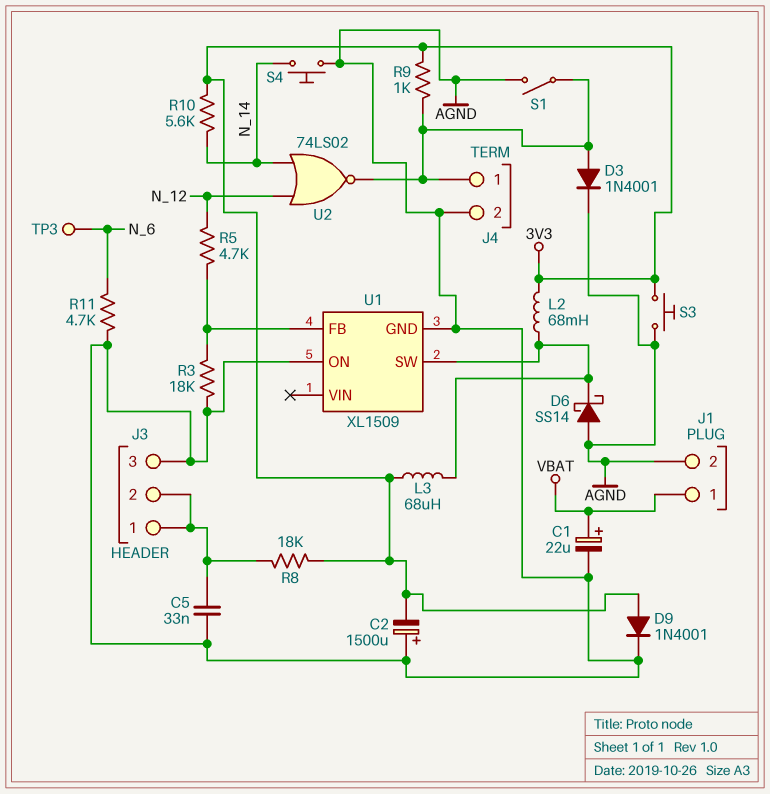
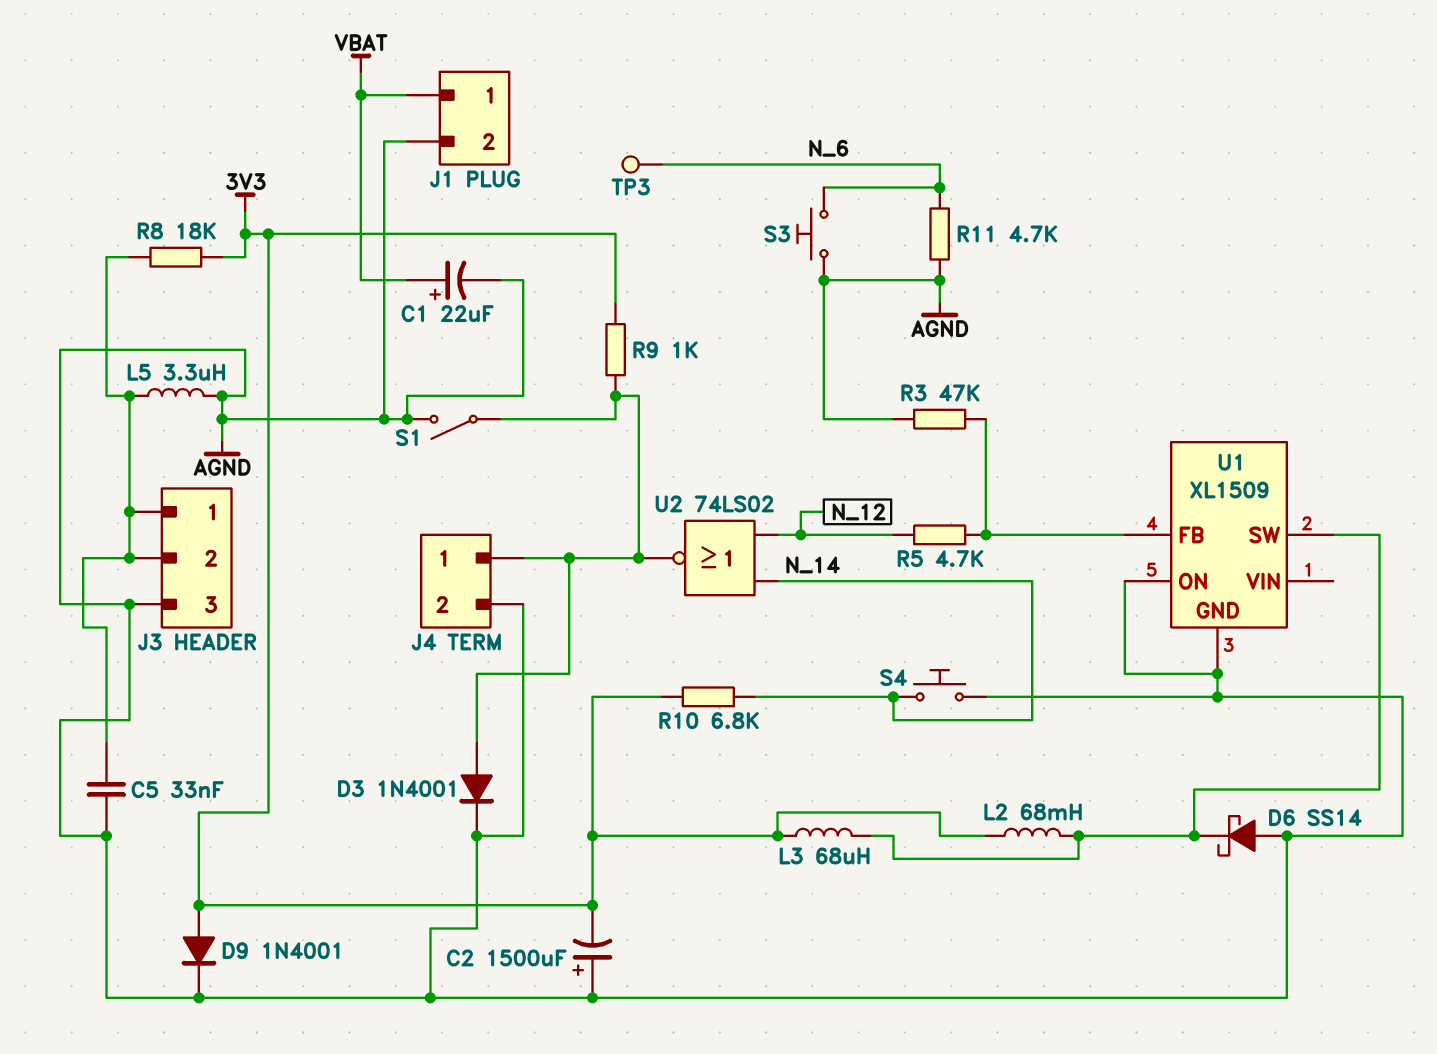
L5: none -> 3.3uH (AGND, J3/1)
R3: 18k (AGND, U1/FB) -> 47k (AGND, U1/FB)
R10: 5.6k (3V3, N_14) -> 6.8k (3V3, N_14)
S3: button (3V3, AGND) -> button (AGND, N_6)

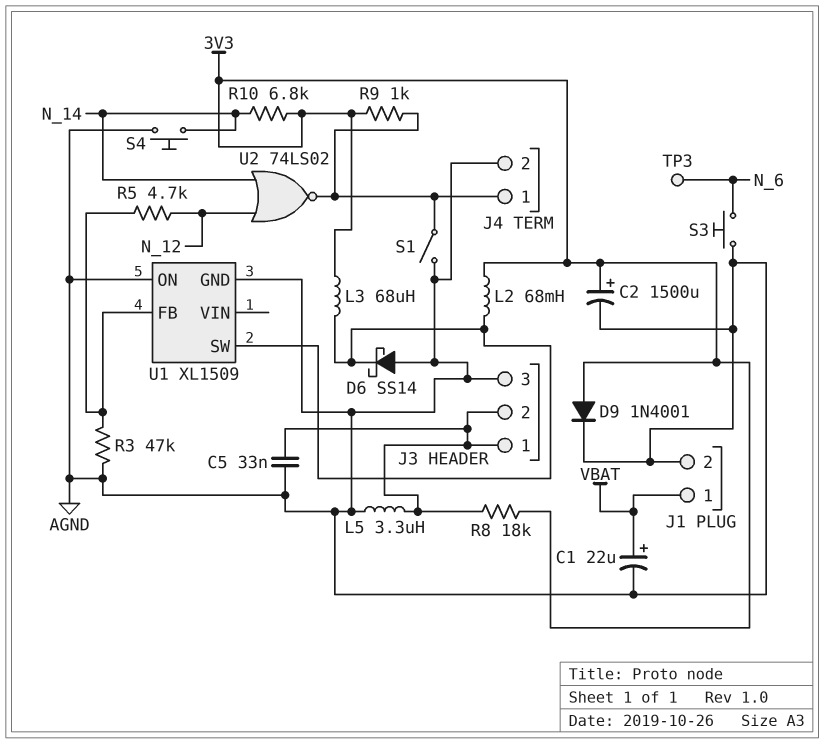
C2: 1500uF (plus AGND, minus 3V3) -> 1500uF (plus 3V3, minus AGND)
D3: diode 1N4001 (A J4/1, K AGND) -> none
R11: 4.7k (AGND, N_6) -> none

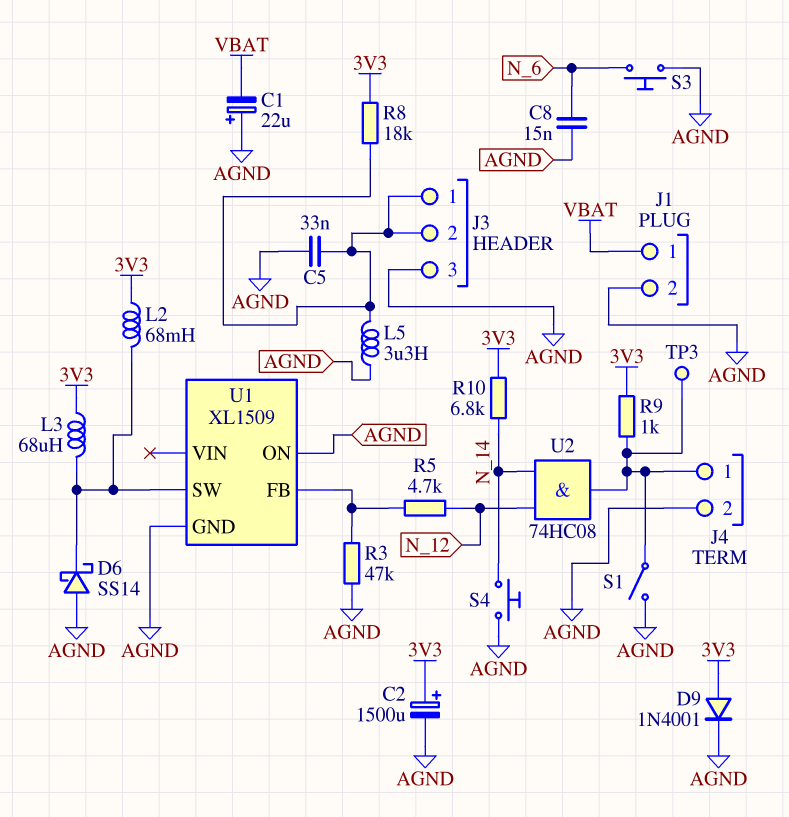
C1: 22uF (plus VBAT, minus AGND) -> 22uF (plus AGND, minus VBAT)
C8: none -> 15nF (AGND, N_6)
TP3: test point (N_6) -> test point (J4/1)
U2: NOR 74LS02 (in N_12, in N_14, out J4/1) -> AND 74HC08 (in N_12, in N_14, out J4/1)

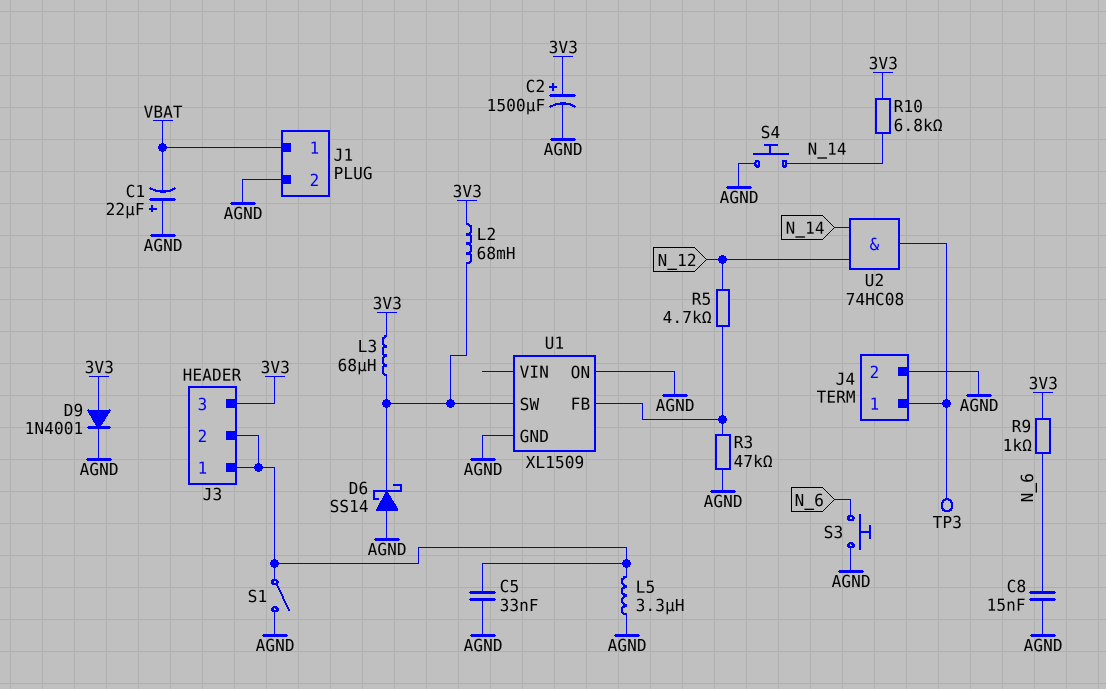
J3 pin 3: AGND -> 3V3
R8: 18k (3V3, J3/1) -> none
R9: 1k (3V3, J4/1) -> 1k (3V3, N_6)
S1: switch (AGND, J4/1) -> switch (AGND, J3/1)

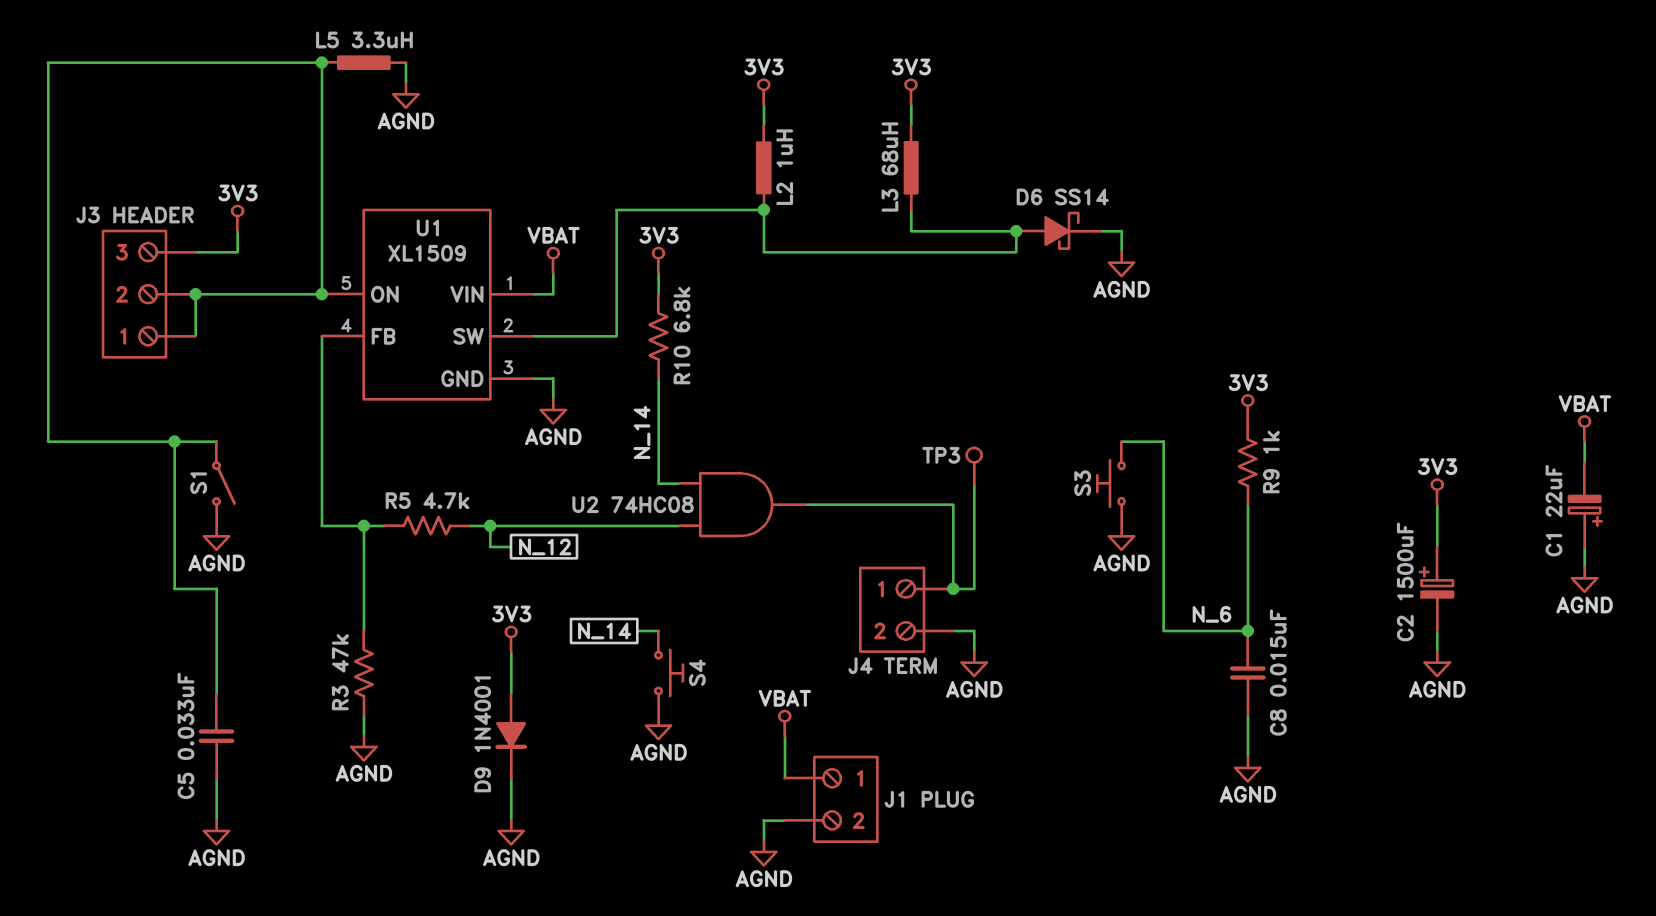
D6: schottky SS14 (A AGND, K U1/SW) -> schottky SS14 (A U1/SW, K AGND)
L2: 68mH (3V3, U1/SW) -> 1uH (3V3, U1/SW)
U1 pin ON: AGND -> J3/1
U1 pin VIN: none -> VBAT

